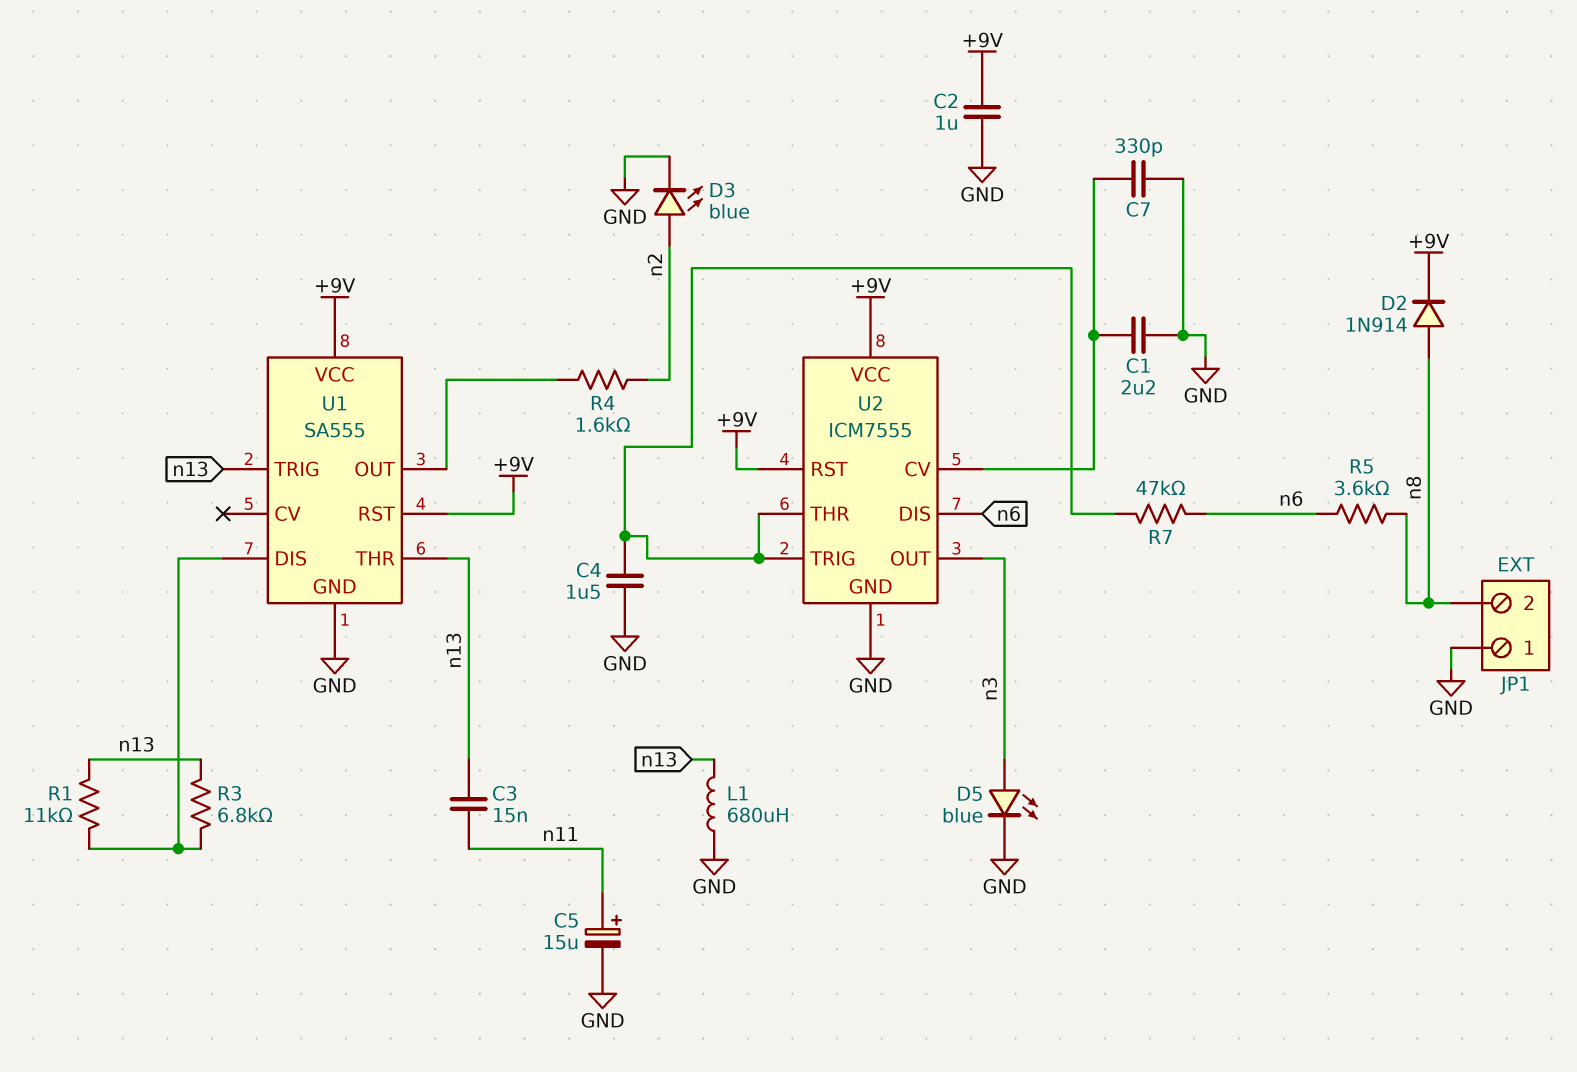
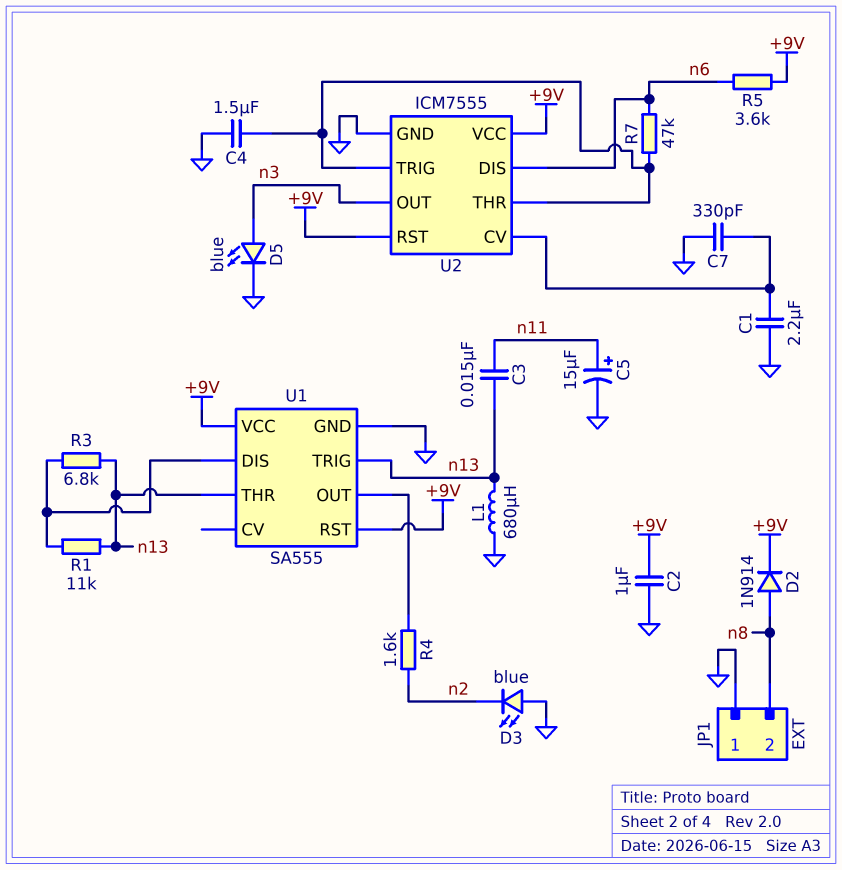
D3: LED blue (A n2, K GND) -> LED blue (A GND, K n2)
R5: 3.6k (n6, n8) -> 3.6k (+9V, n6)

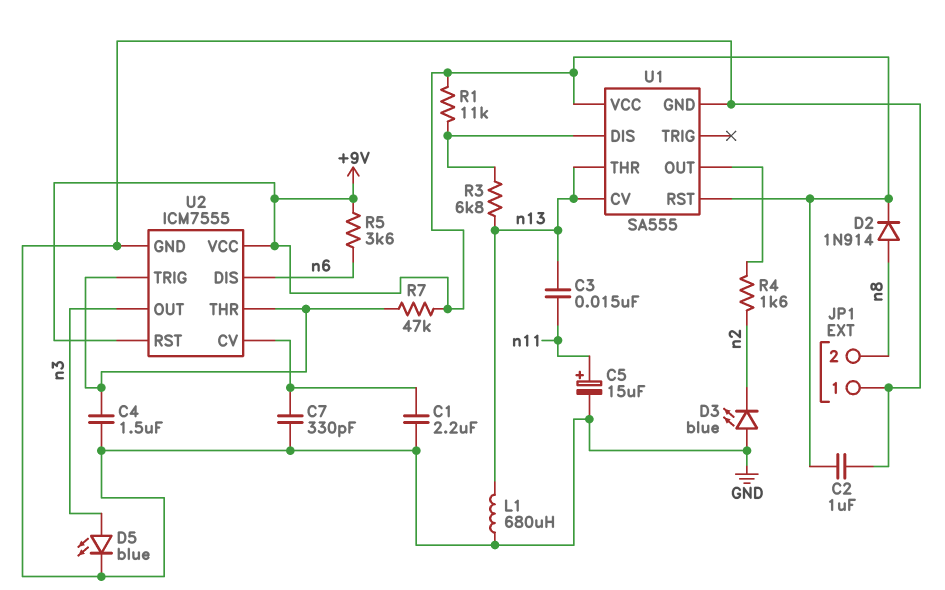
R1: 11k (U1/DIS, n13) -> 11k (+9V, U1/DIS)
R7: 47k (U2/THR, n6) -> 47k (+9V, U2/THR)
U1 pin CV: none -> n13
U1 pin TRIG: n13 -> none

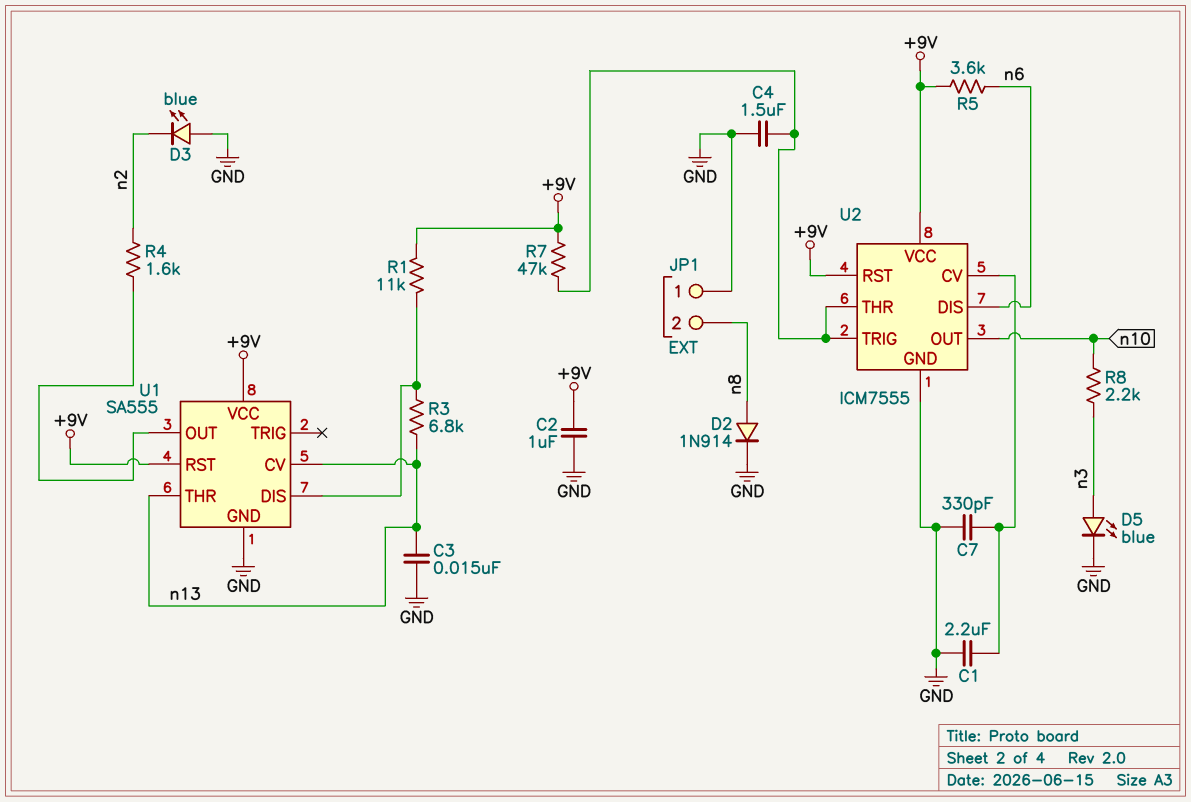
C3: 15nF (n11, n13) -> 15nF (GND, n13)
C5: 15uF (plus n11, minus GND) -> none
D2: diode 1N914 (A n8, K +9V) -> diode 1N914 (A n8, K GND)
L1: 680uH (GND, n13) -> none
R8: none -> 2.2k (n3, n10)
U2 pin OUT: n3 -> n10

